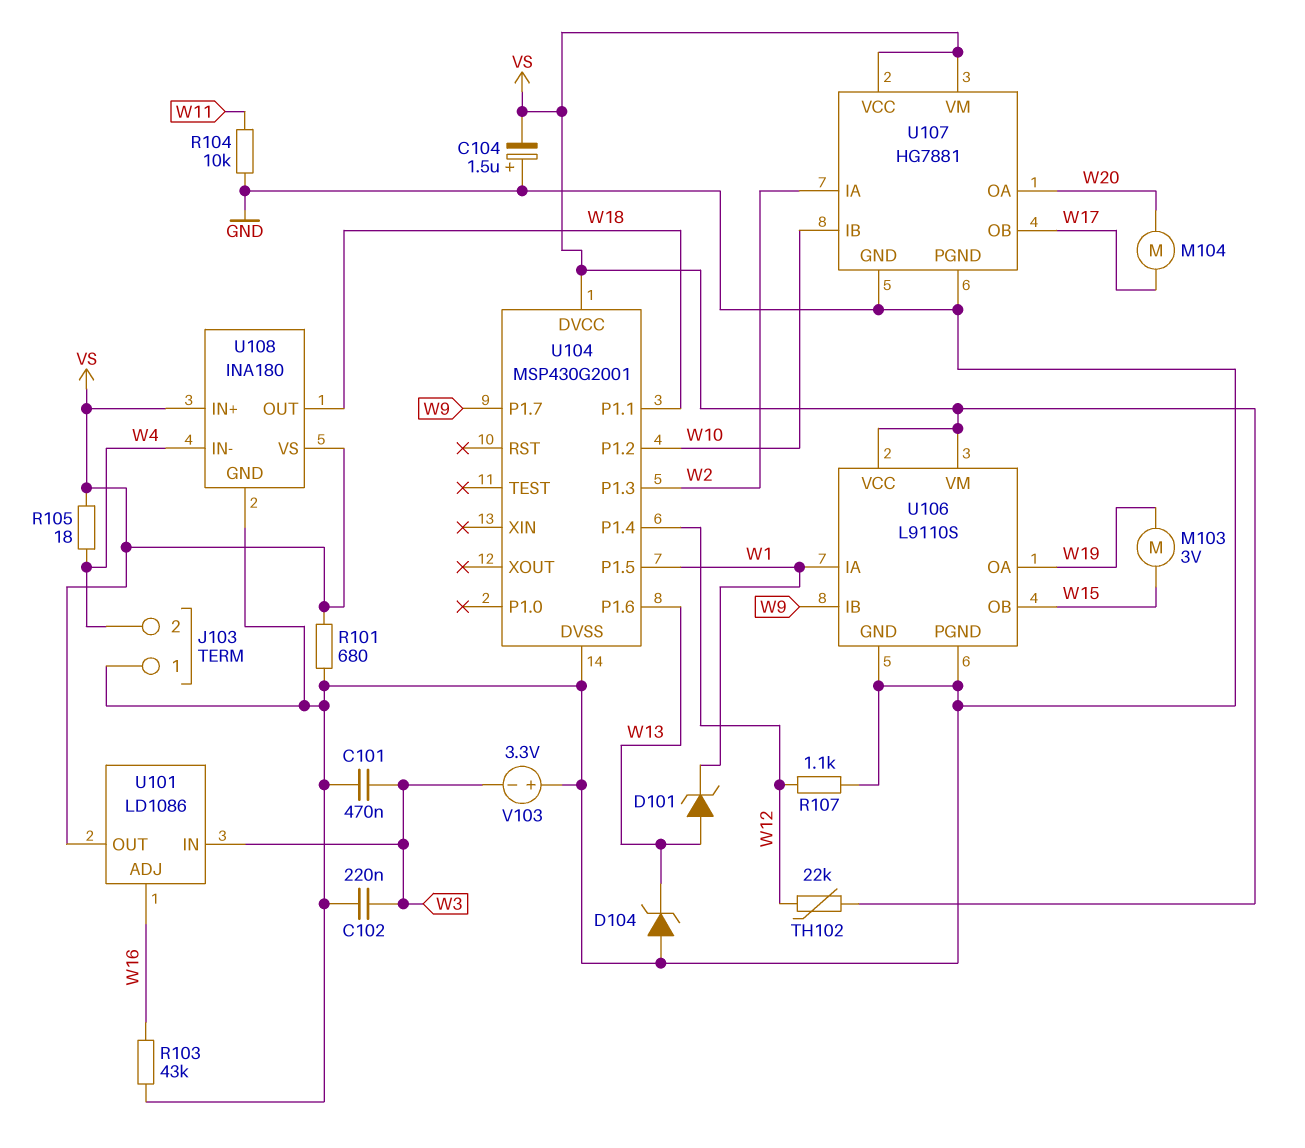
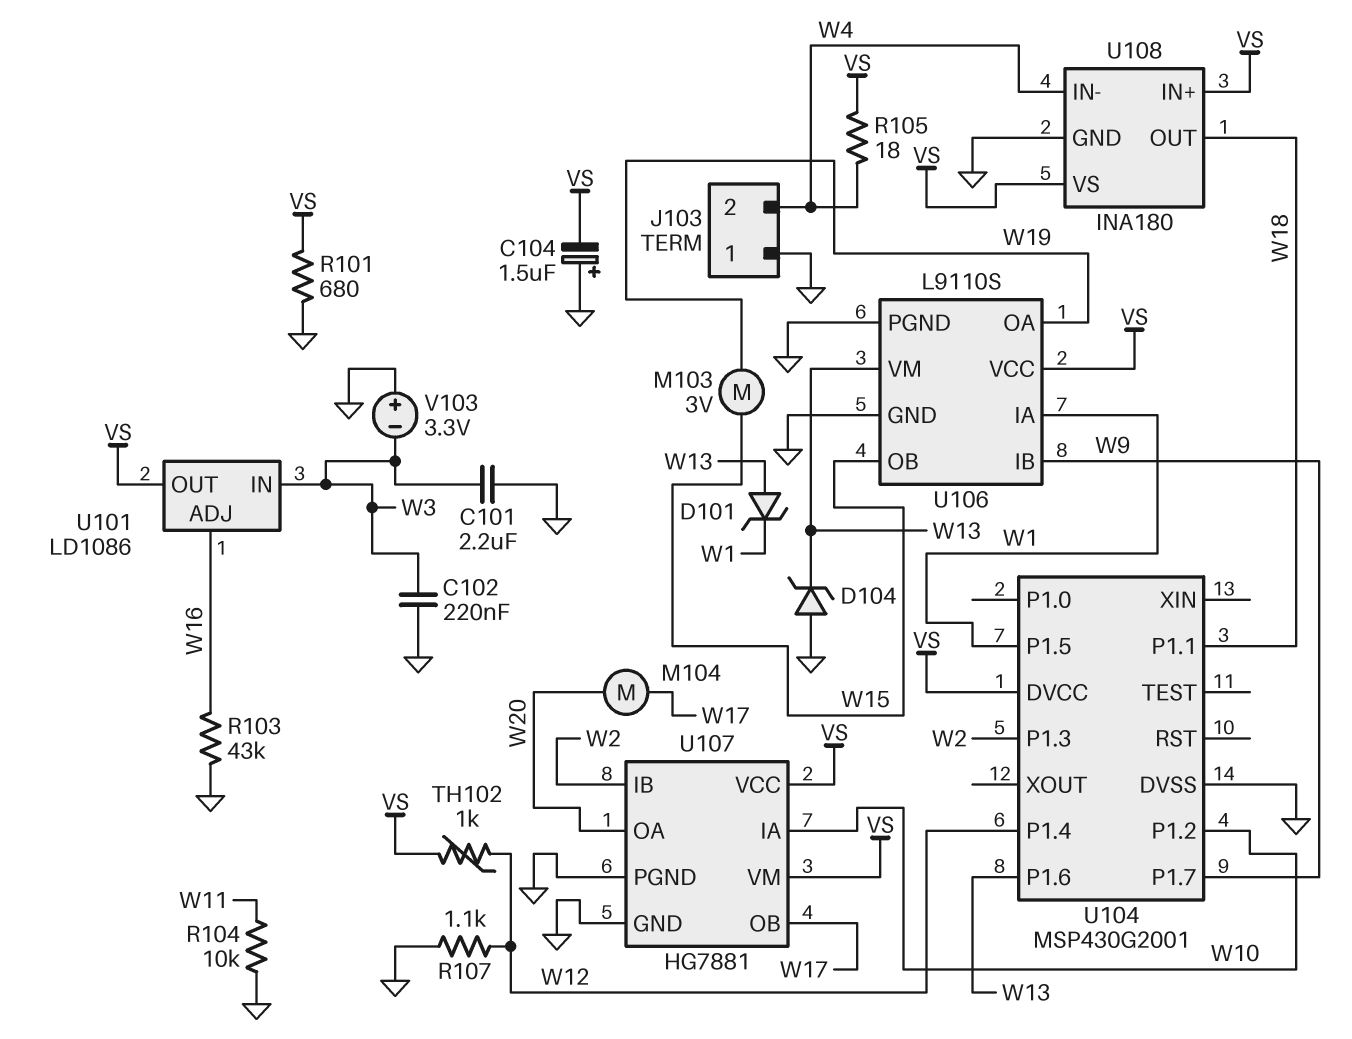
C101: 470nF (GND, W3) -> 2.2uF (GND, W3)
TH102: 22k (VS, W12) -> 1k (VS, W12)
U106 pin VM: VS -> W13
U107 pin IA: W2 -> W10
U107 pin IB: W10 -> W2

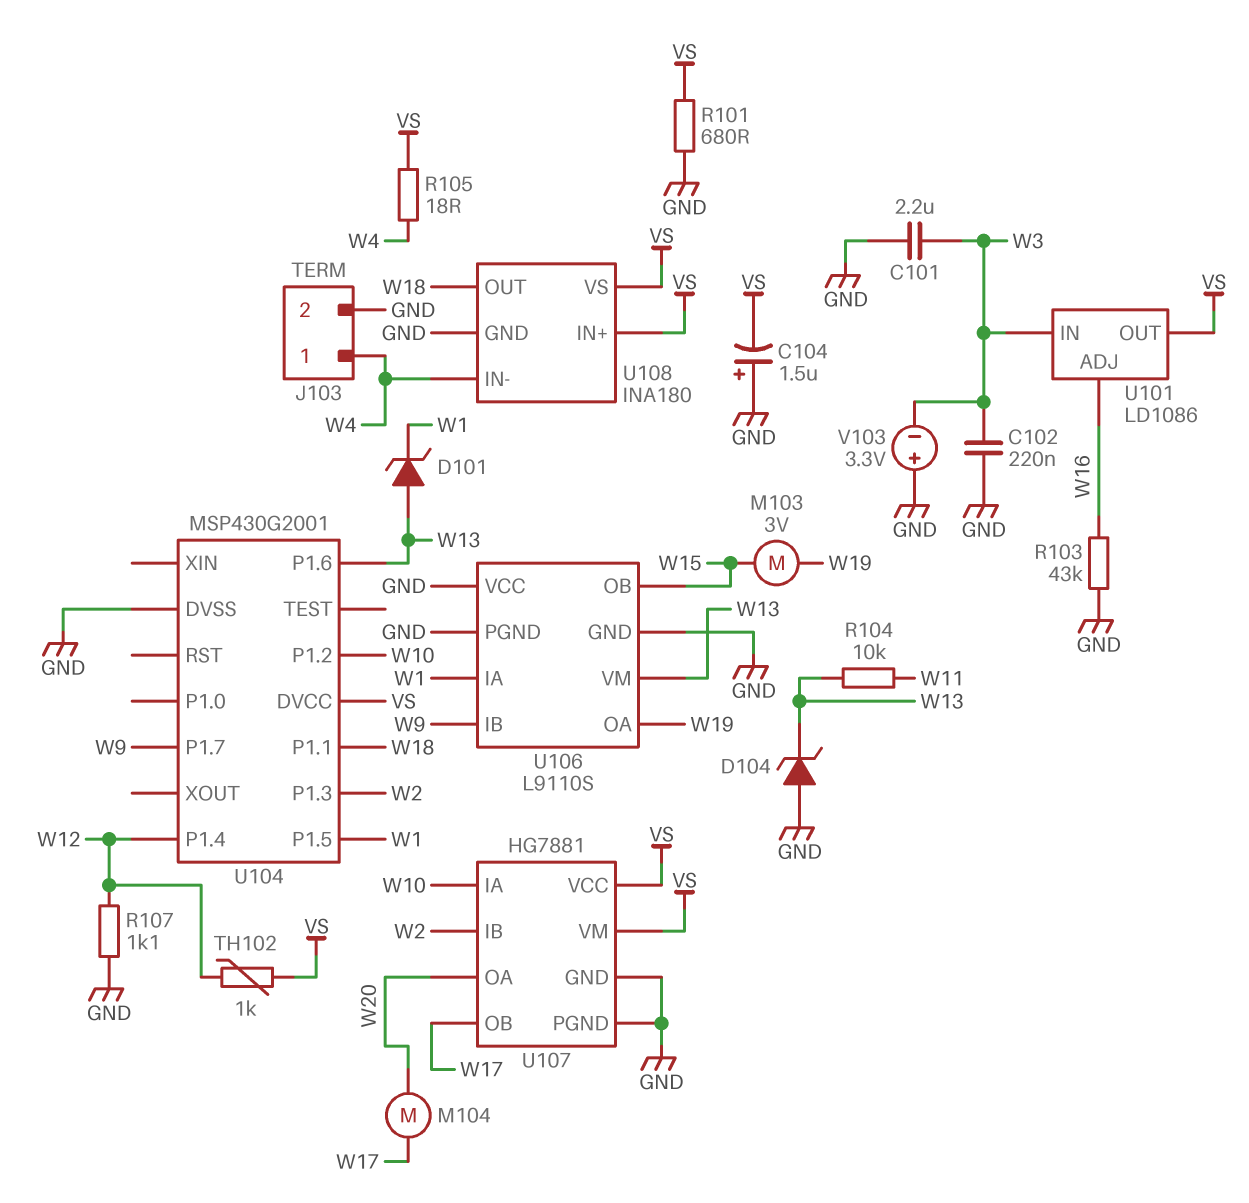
J103 pin 1: GND -> W4
J103 pin 2: W4 -> GND
R104: 10k (GND, W11) -> 10k (W11, W13)
U106 pin VCC: VS -> GND

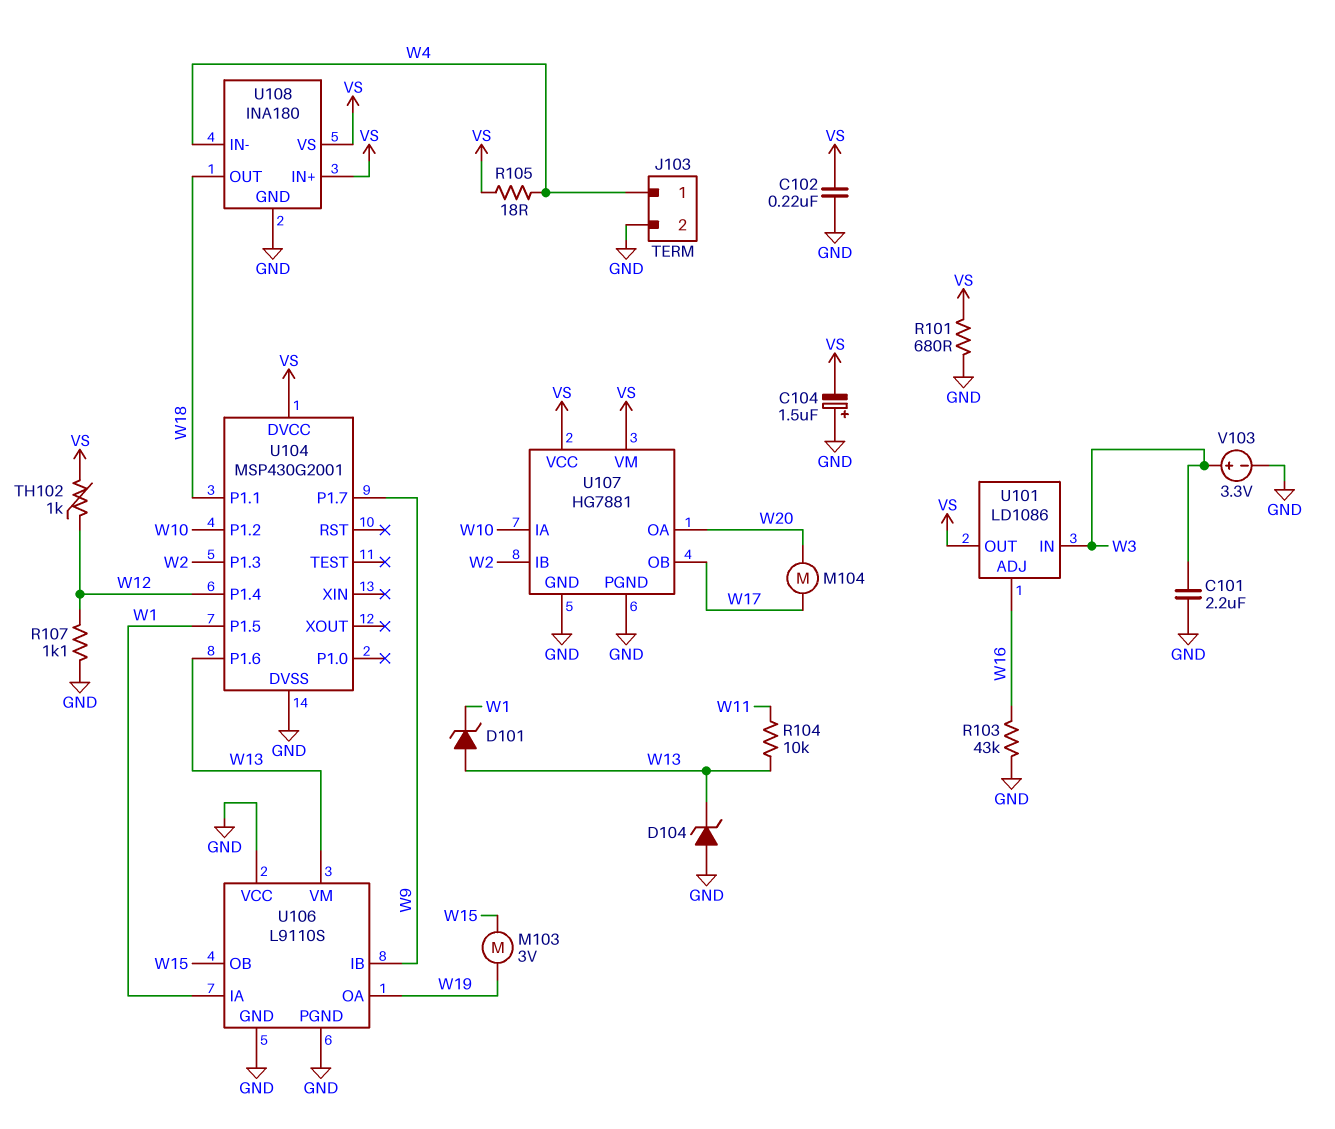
C102: 220nF (GND, W3) -> 220nF (GND, VS)
V103: 3.3V (plus GND, minus W3) -> 3.3V (plus W3, minus GND)

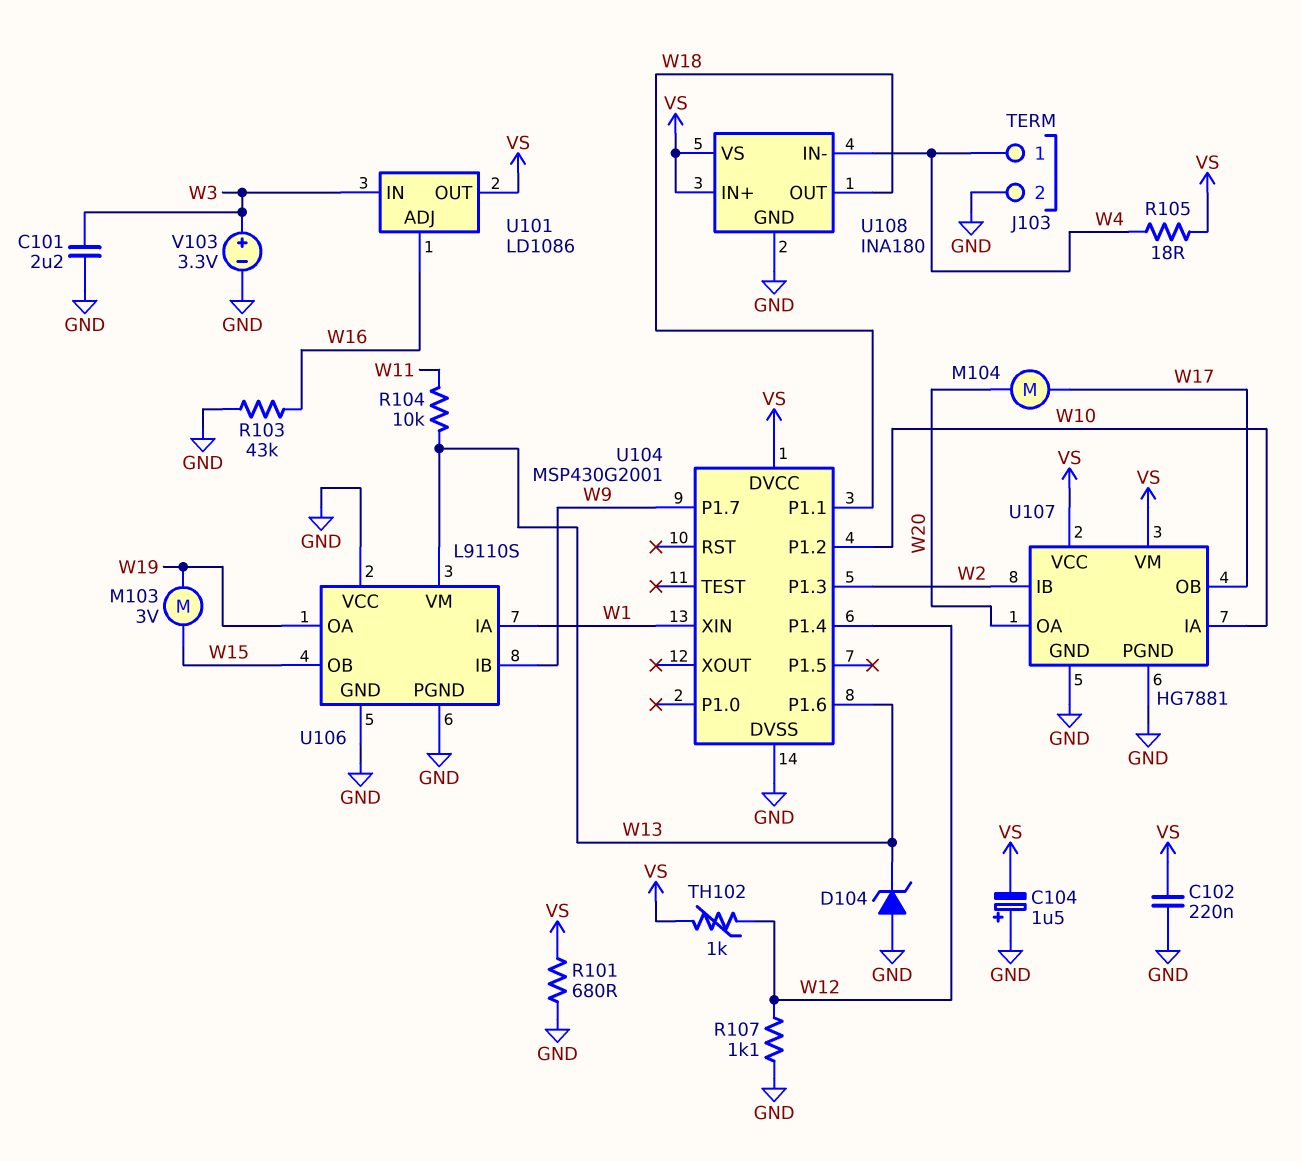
D101: zener (A W13, K W1) -> none
U104 pin P1.5: W1 -> none
U104 pin XIN: none -> W1

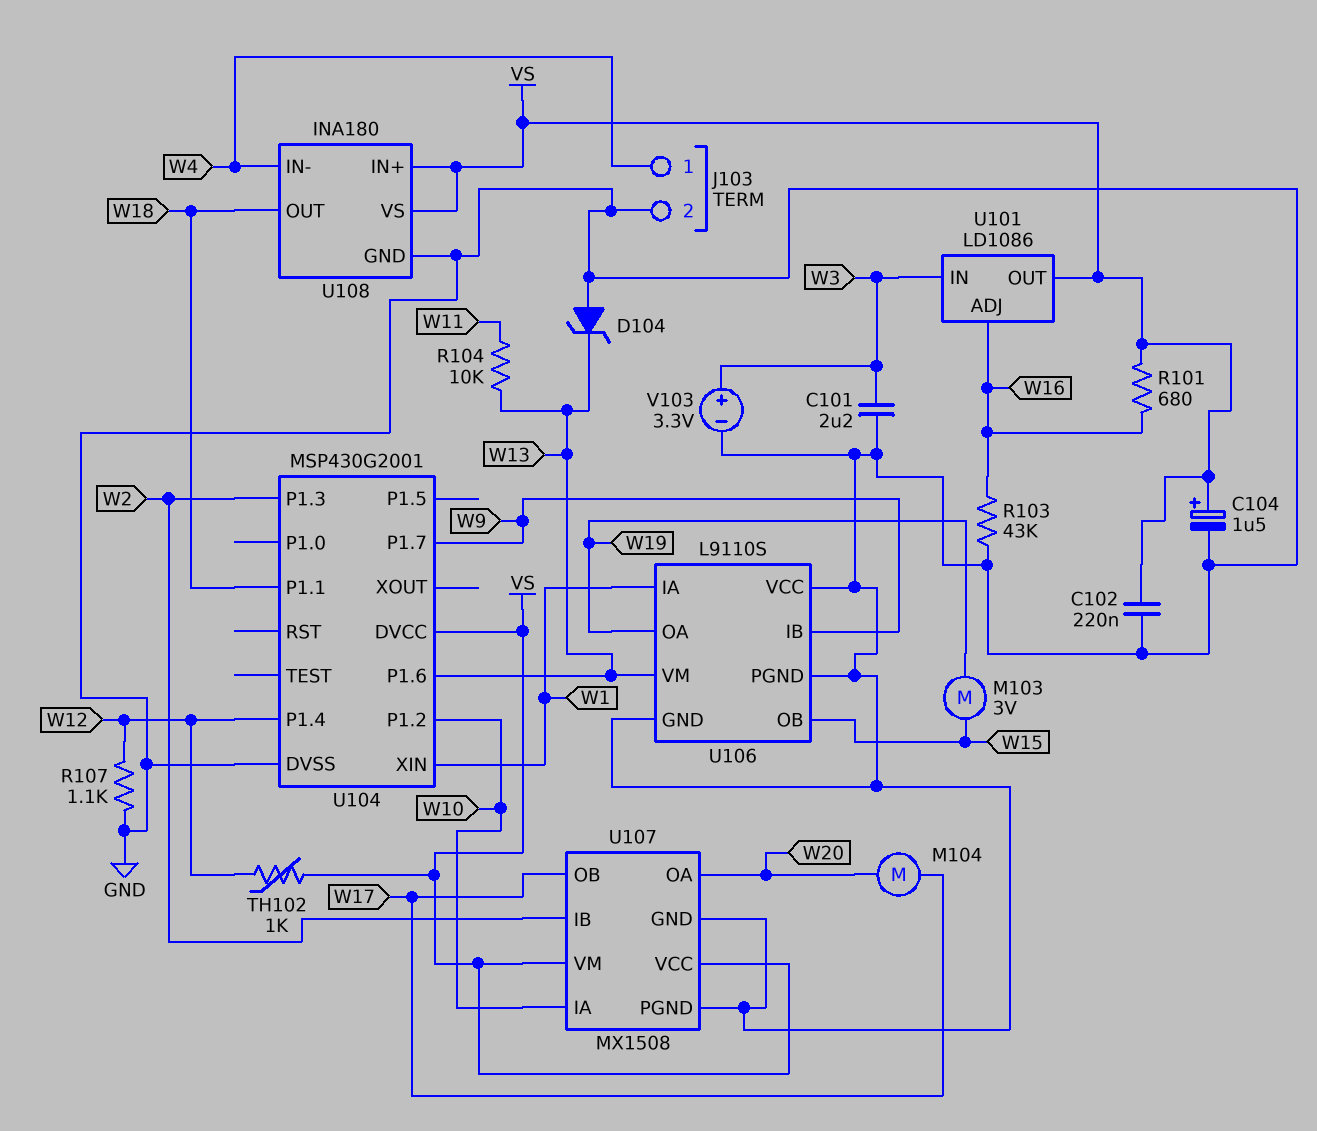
C104: 1.5uF (plus GND, minus VS) -> 1.5uF (plus VS, minus GND)
R101: 680 (GND, VS) -> 680 (VS, W16)
R105: 18 (VS, W4) -> none
U107: HG7881 -> MX1508

